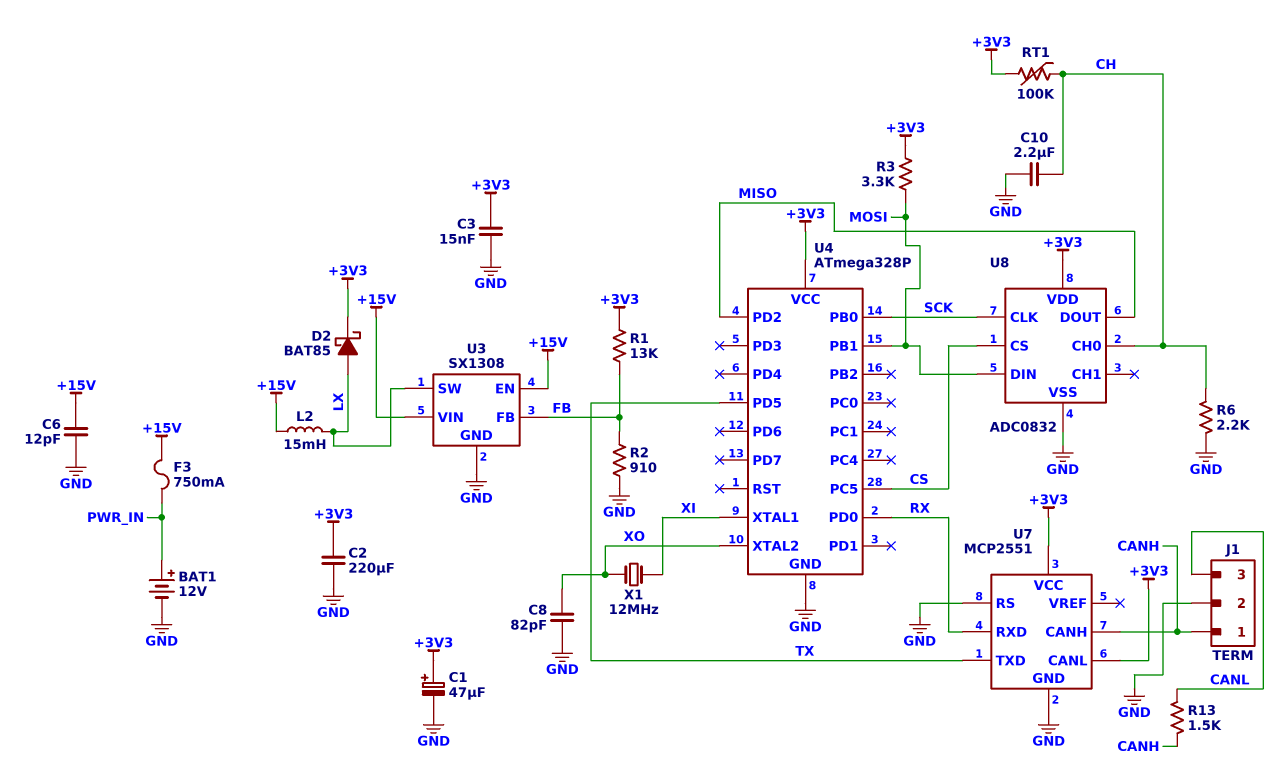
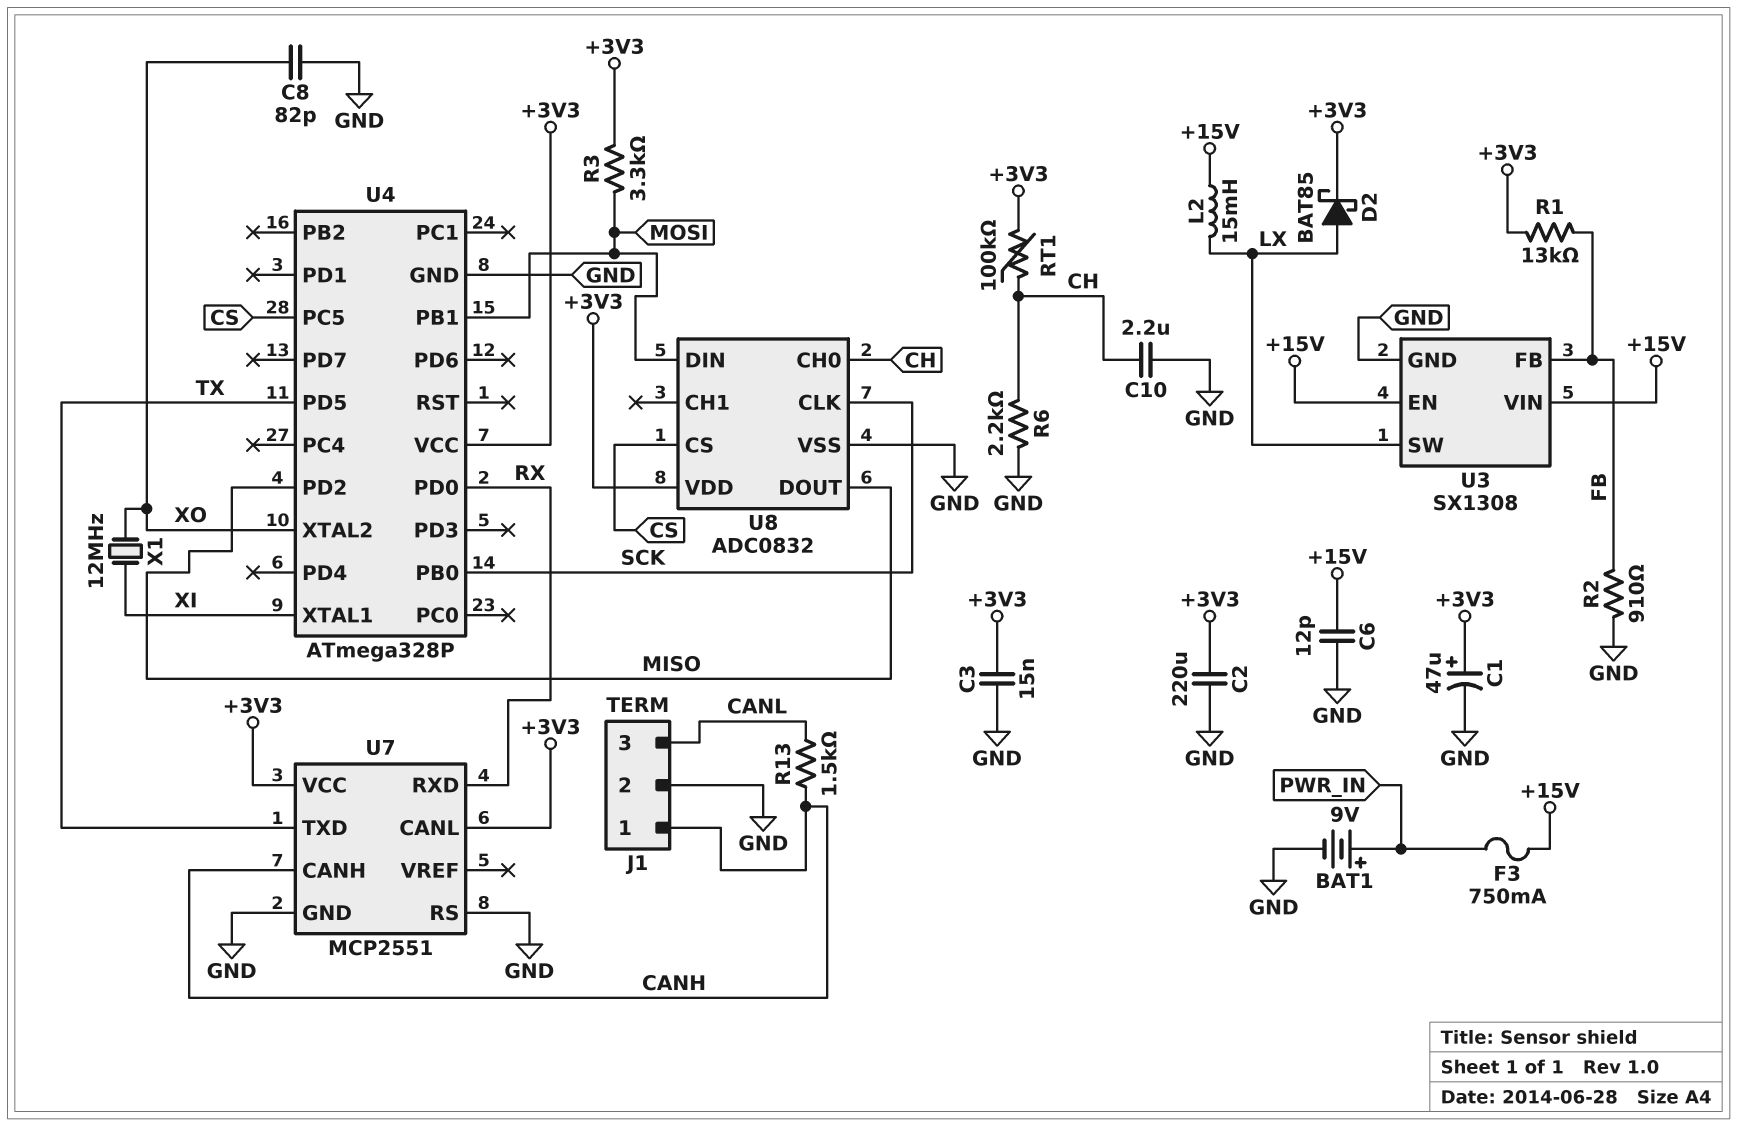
BAT1: 12V (plus PWR_IN, minus GND) -> 9V (plus PWR_IN, minus GND)

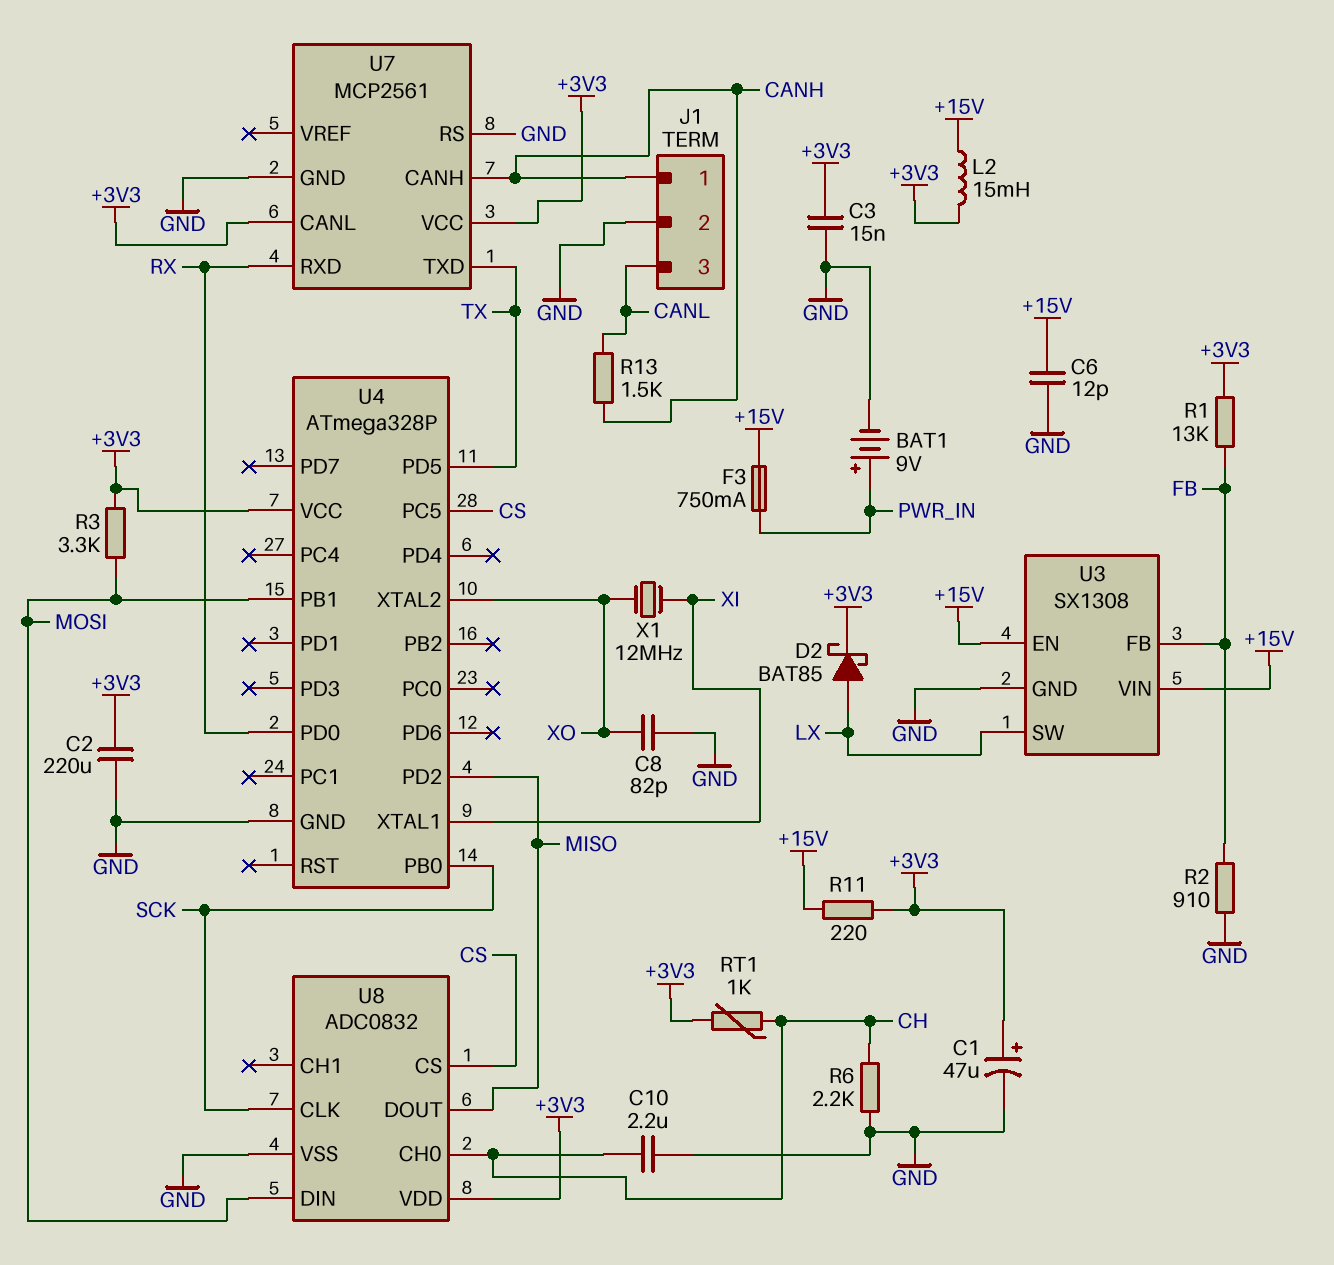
L2: 15mH (+15V, LX) -> 15mH (+3V3, +15V)
R11: none -> 220 (+3V3, +15V)
RT1: 100k (+3V3, CH) -> 1k (+3V3, CH)
U7: MCP2551 -> MCP2561

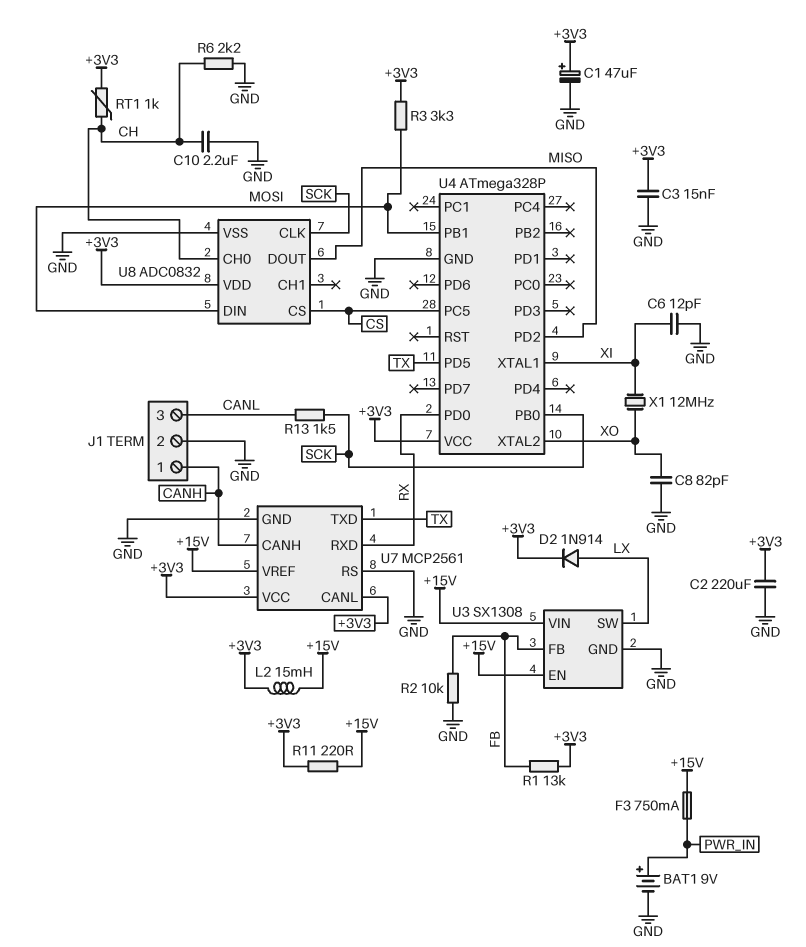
C6: 12pF (+15V, GND) -> 12pF (GND, XI)
D2: schottky BAT85 (A LX, K +3V3) -> diode 1N914 (A LX, K +3V3)
R2: 910 (FB, GND) -> 10k (FB, GND)
R13: 1.5k (CANH, CANL) -> 1.5k (CANL, SCK)
U7 pin VREF: none -> +15V

